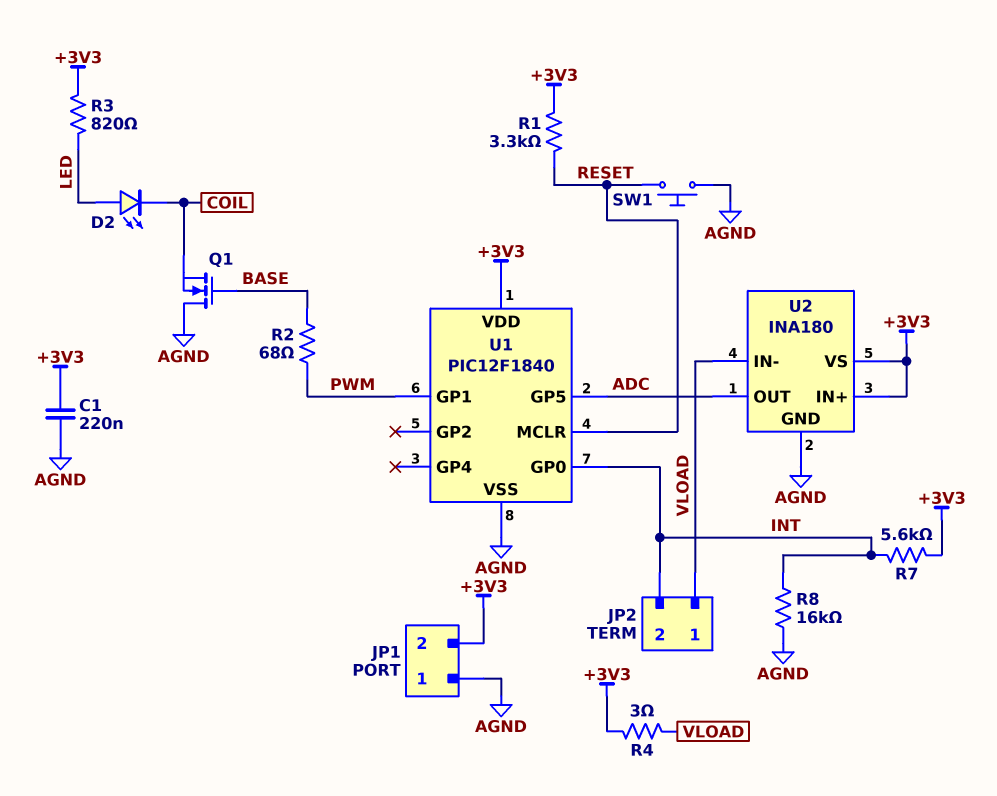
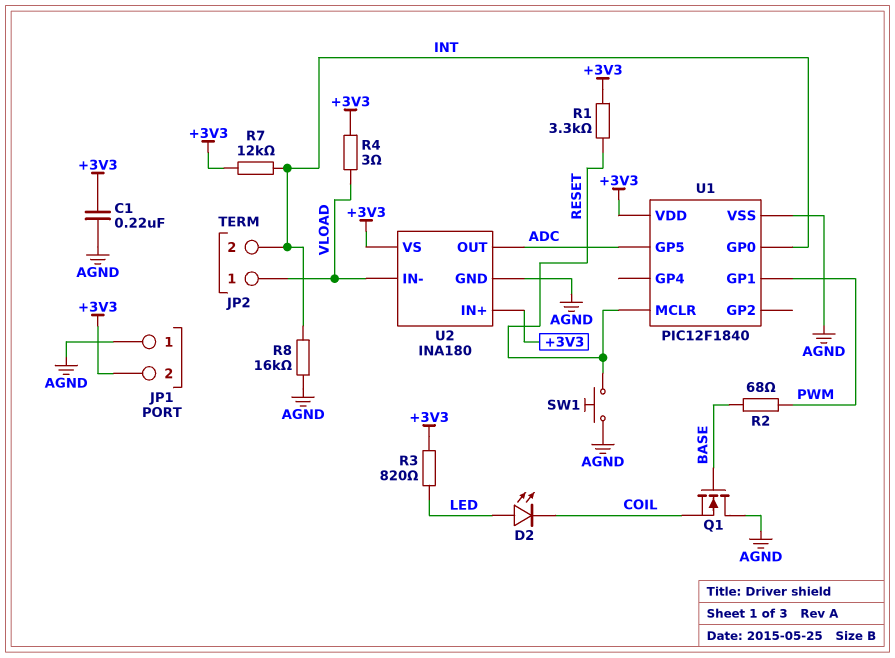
R7: 5.6k (+3V3, INT) -> 12k (+3V3, INT)

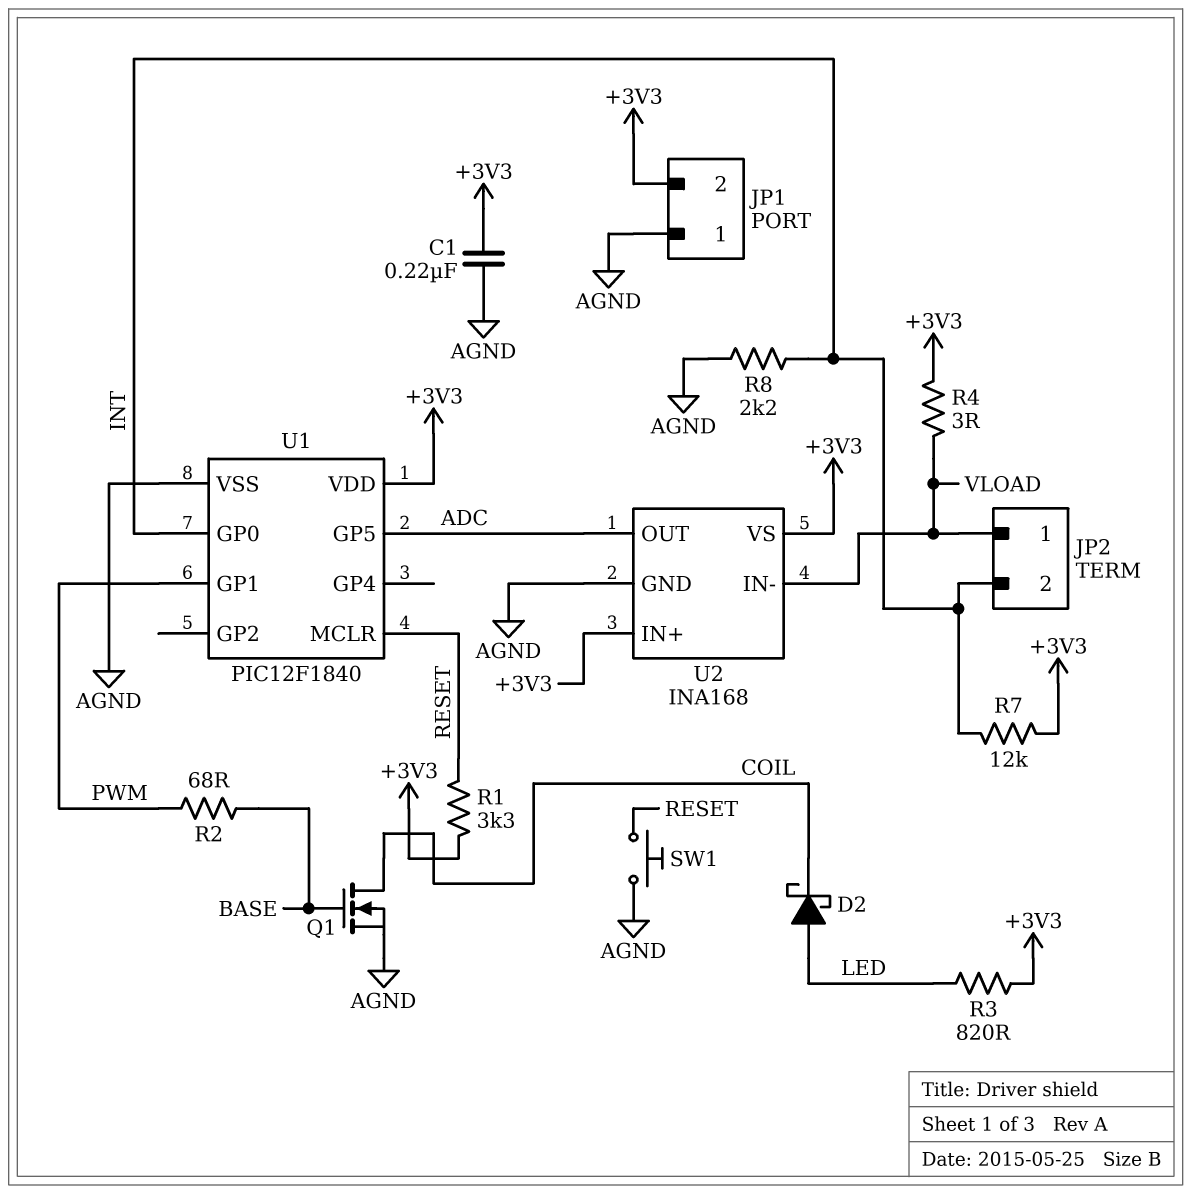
D2: LED (A LED, K COIL) -> schottky (A LED, K COIL)
Q1: NMOS (G BASE, D AGND, S COIL) -> NMOS (G BASE, D COIL, S AGND)
R8: 16k (AGND, INT) -> 2.2k (AGND, INT)
U2: INA180 -> INA168

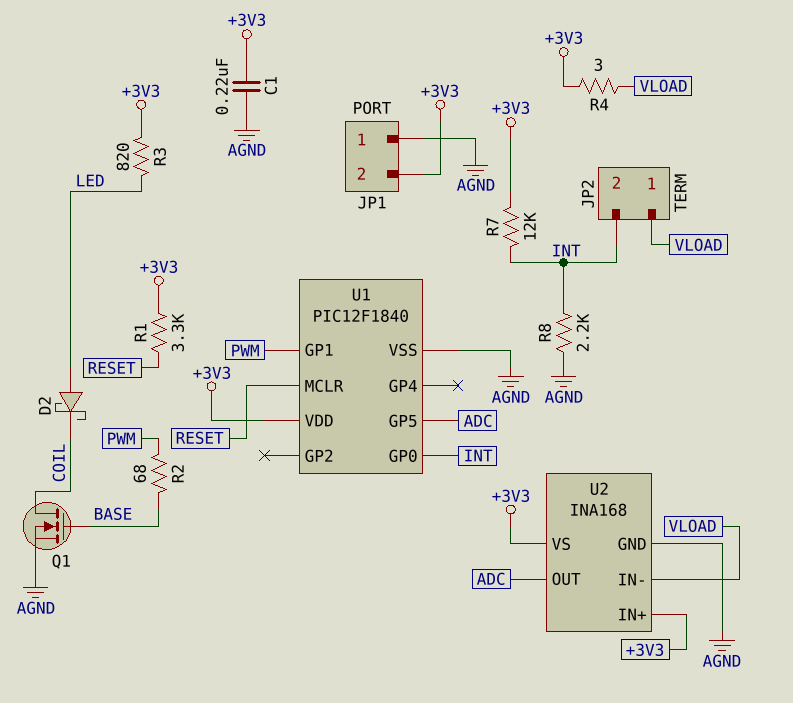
SW1: button (AGND, RESET) -> none

